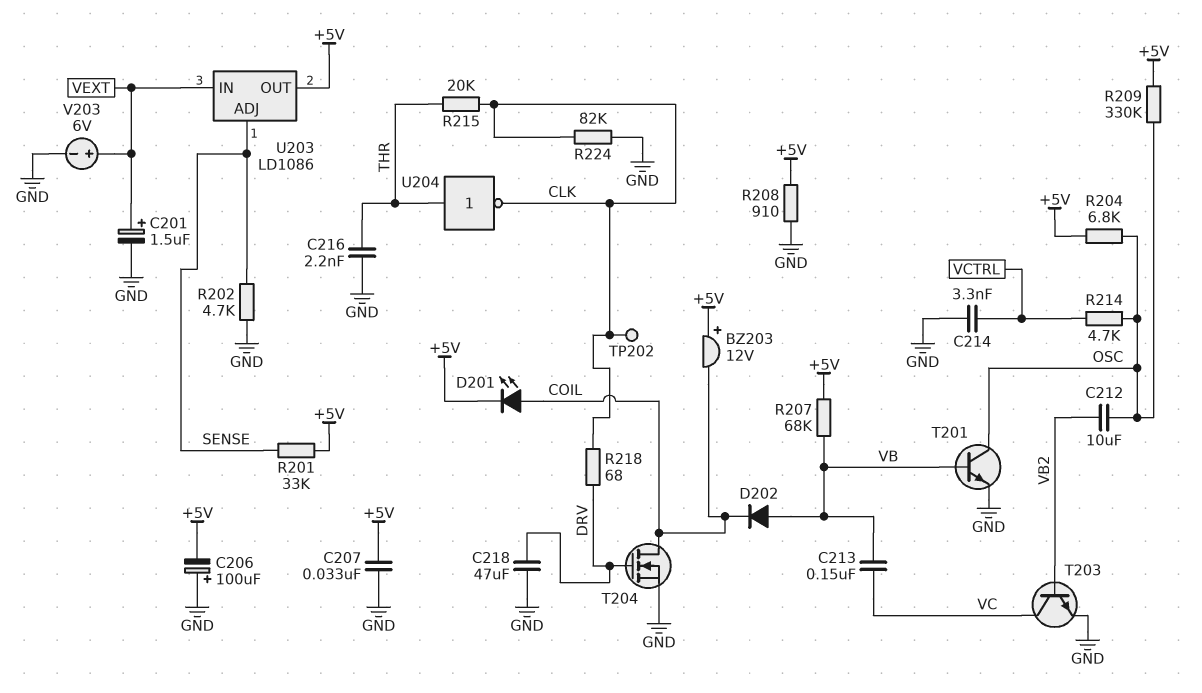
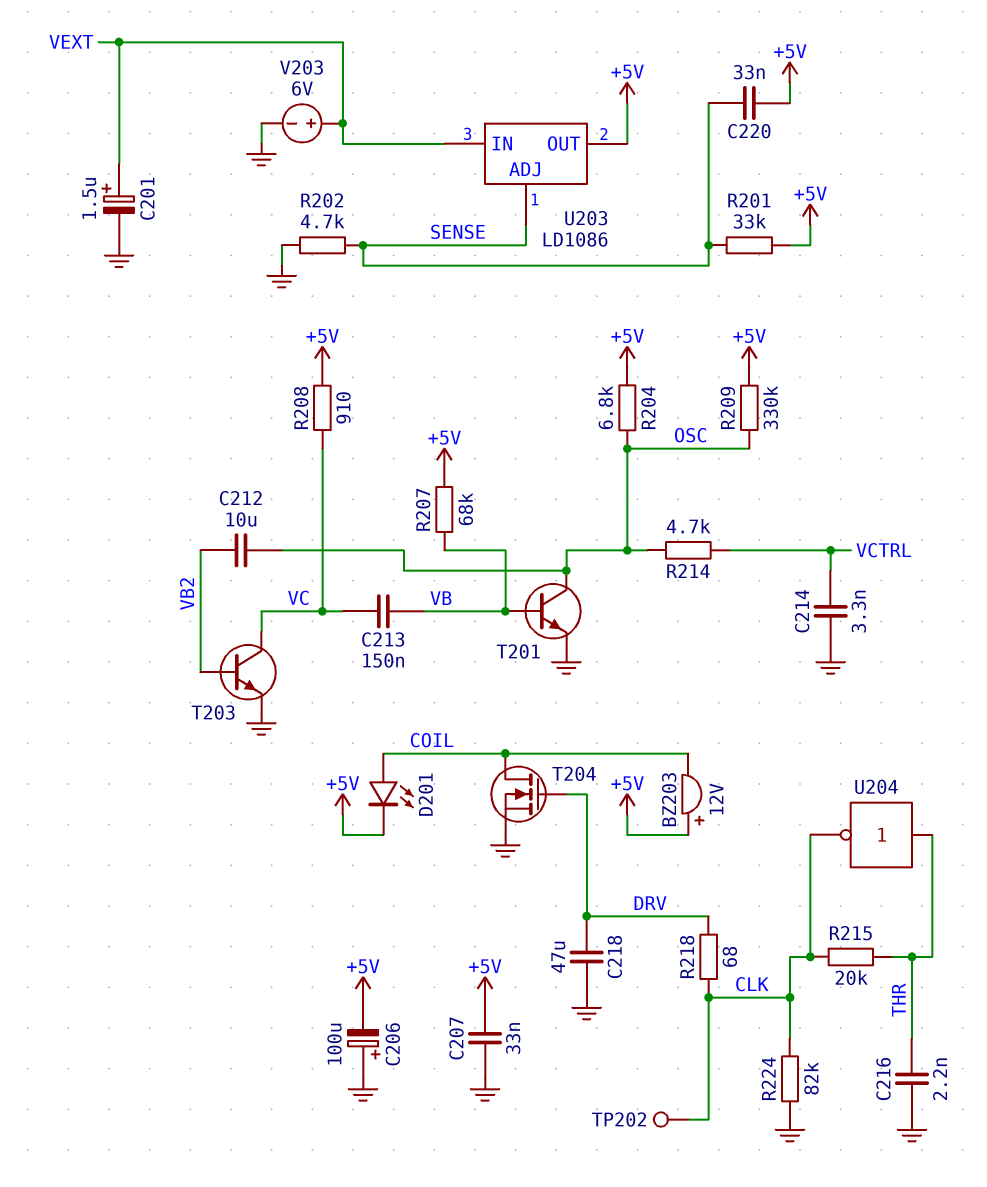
C220: none -> 33nF (+5V, SENSE)
D202: diode (A VB, K COIL) -> none
R208: 910 (+5V, GND) -> 910 (+5V, VC)

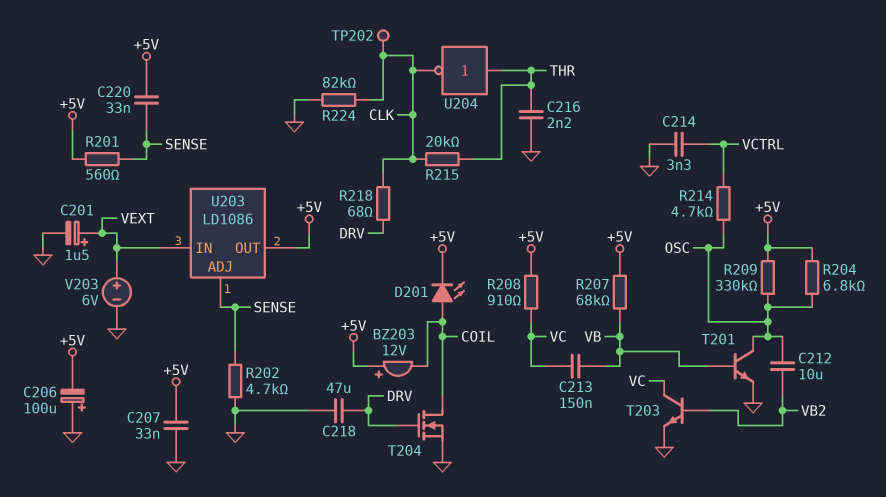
R201: 33k (+5V, SENSE) -> 560 (+5V, SENSE)

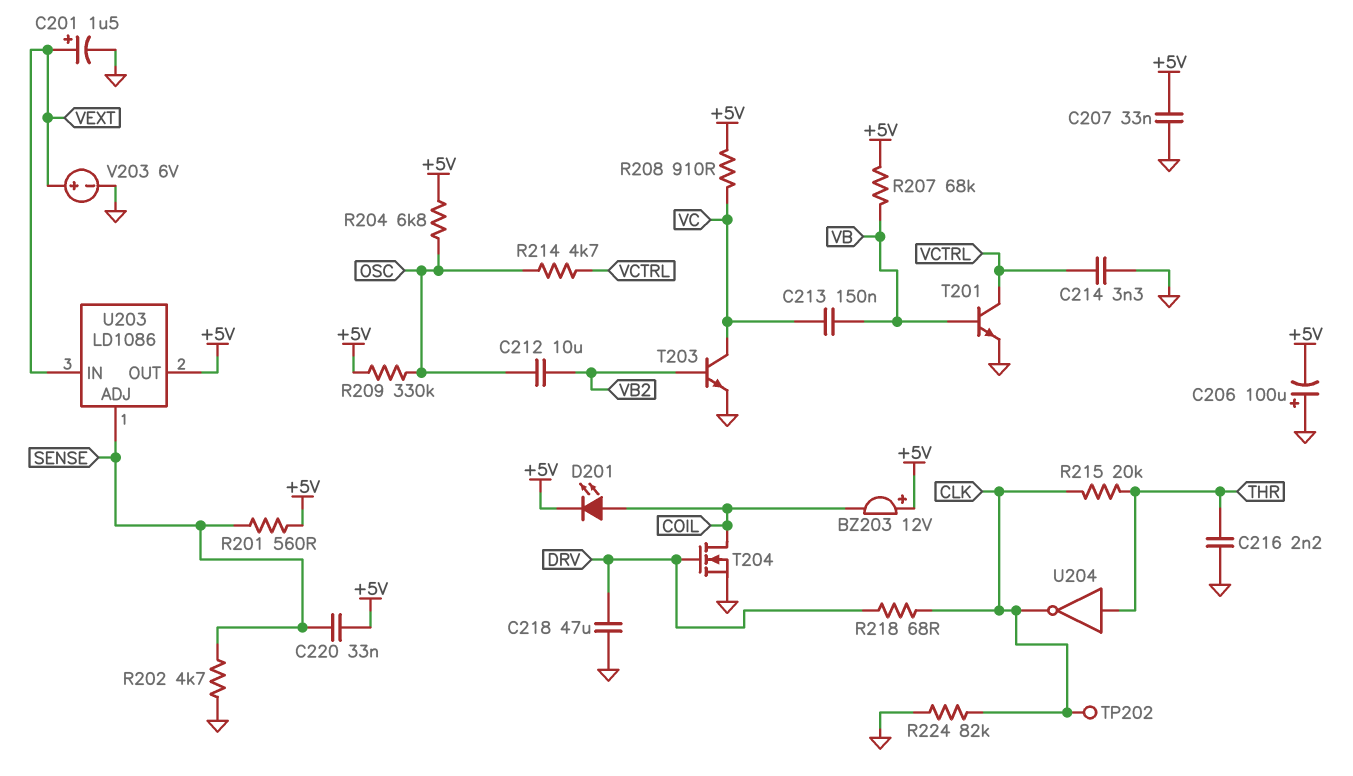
T201: NPN (B VB, C OSC, E GND) -> NPN (B VB, C VCTRL, E GND)

